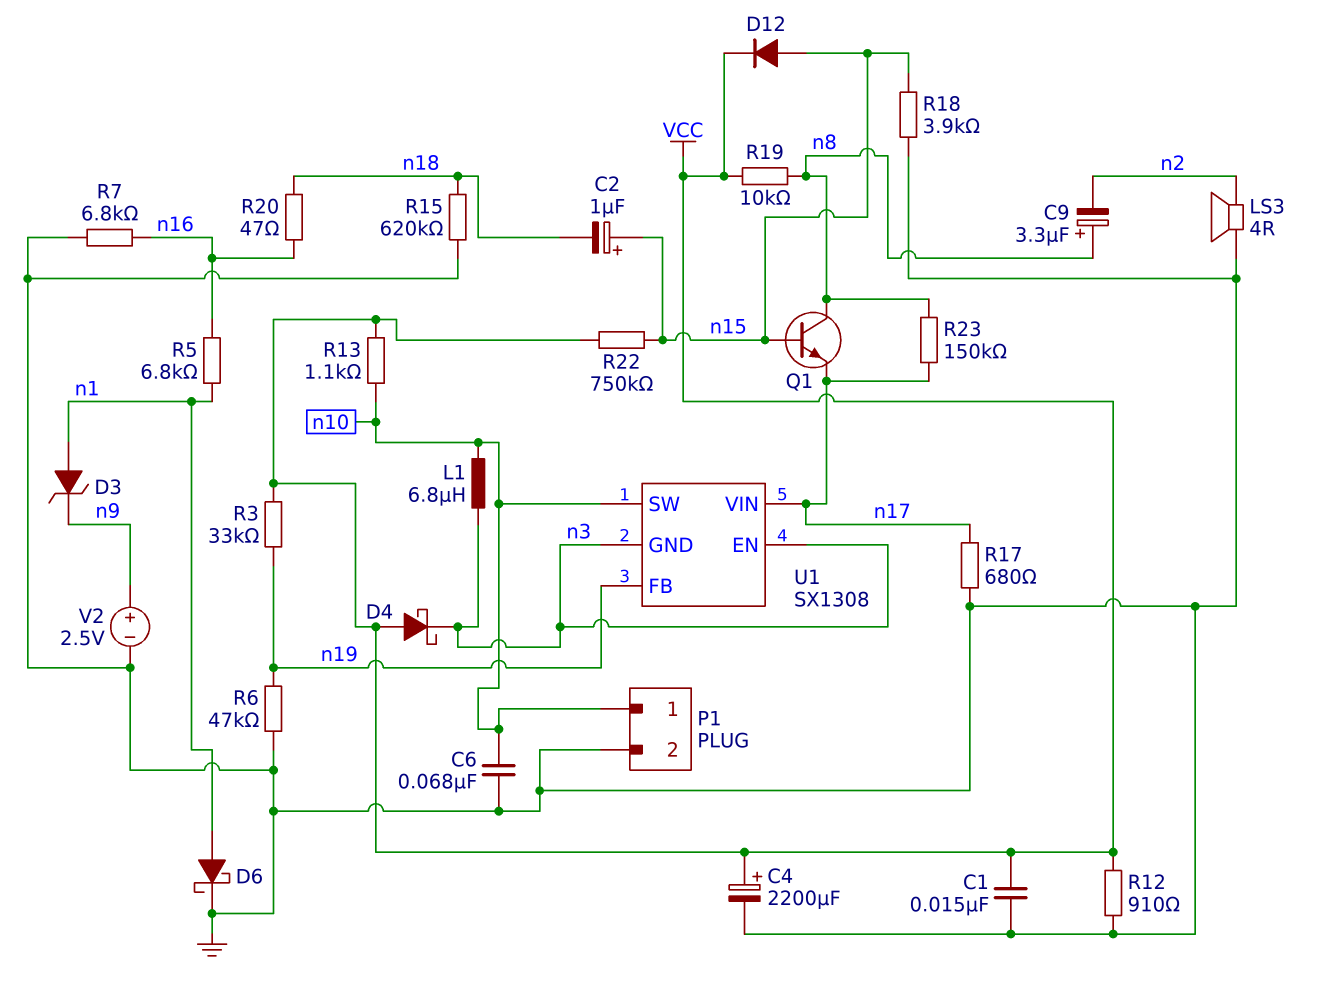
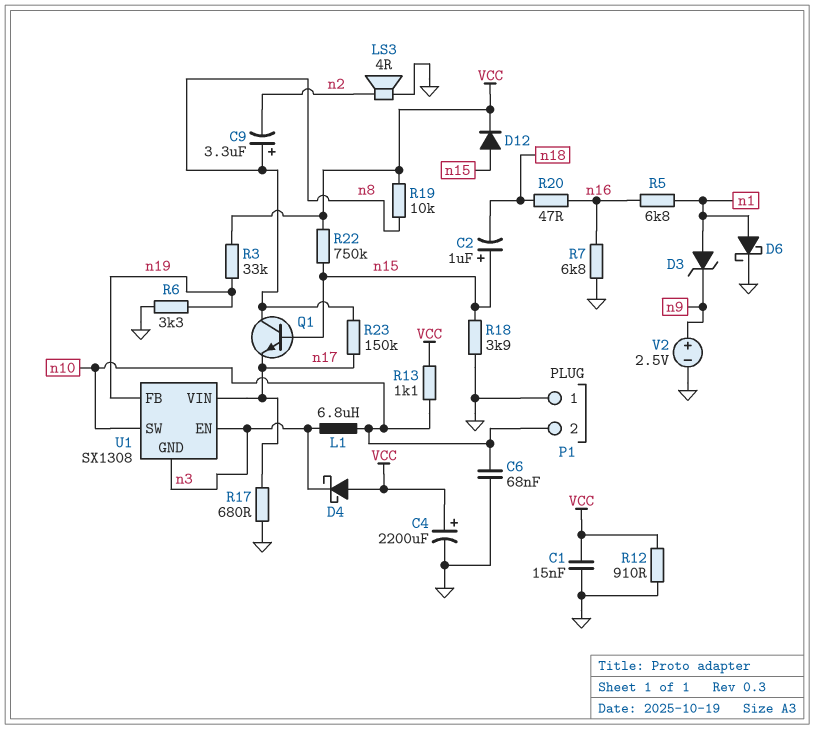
P1 pin 1: n10 -> GND
P1 pin 2: GND -> n10
R6: 47k (GND, n19) -> 3.3k (GND, n19)
R15: 620k (GND, n18) -> none

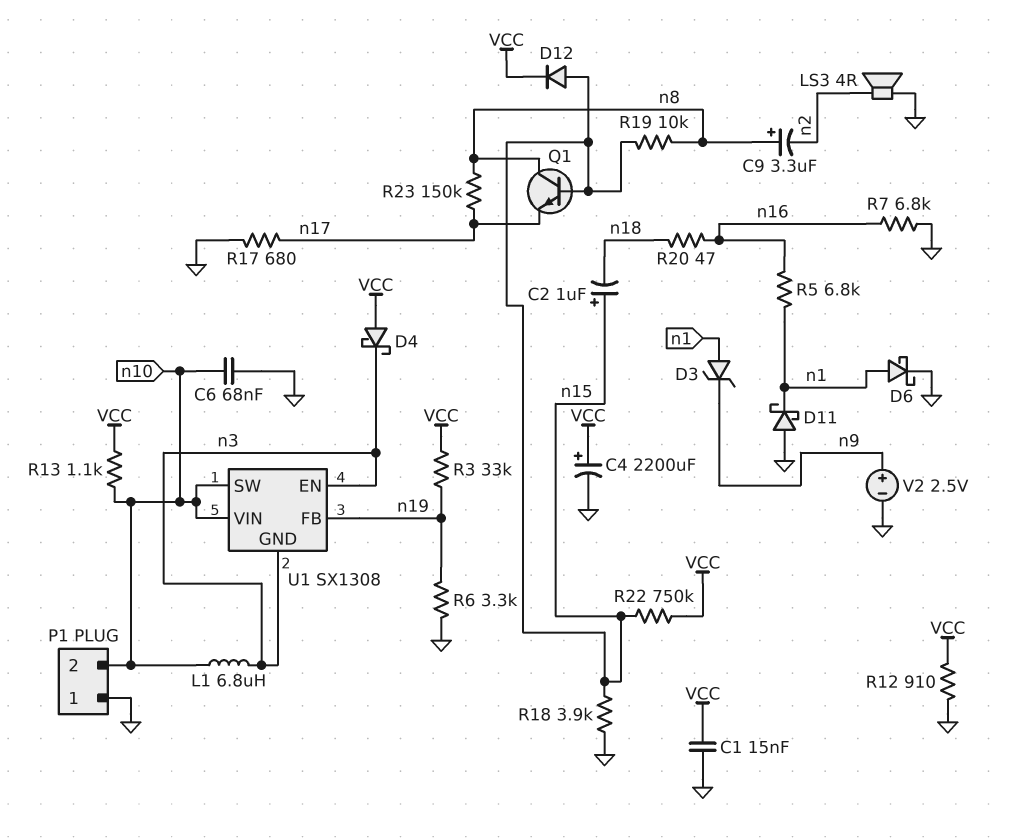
D11: none -> schottky (A GND, K n1)
R19: 10k (VCC, n8) -> 10k (n8, n15)
U1 pin VIN: n17 -> n10

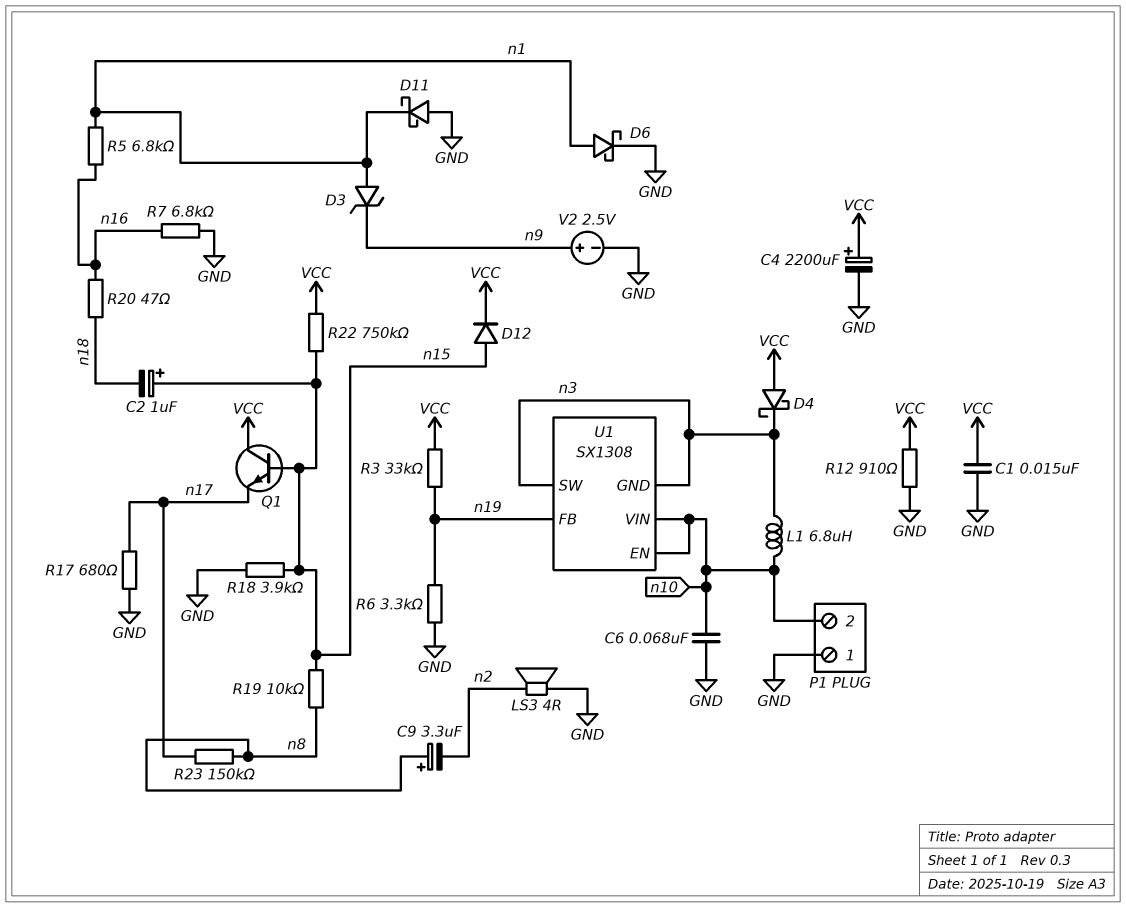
Q1: NPN (B n15, C n8, E n17) -> NPN (B n15, C VCC, E n17)
R13: 1.1k (VCC, n10) -> none
U1 pin EN: n3 -> n10
U1 pin SW: n10 -> n3

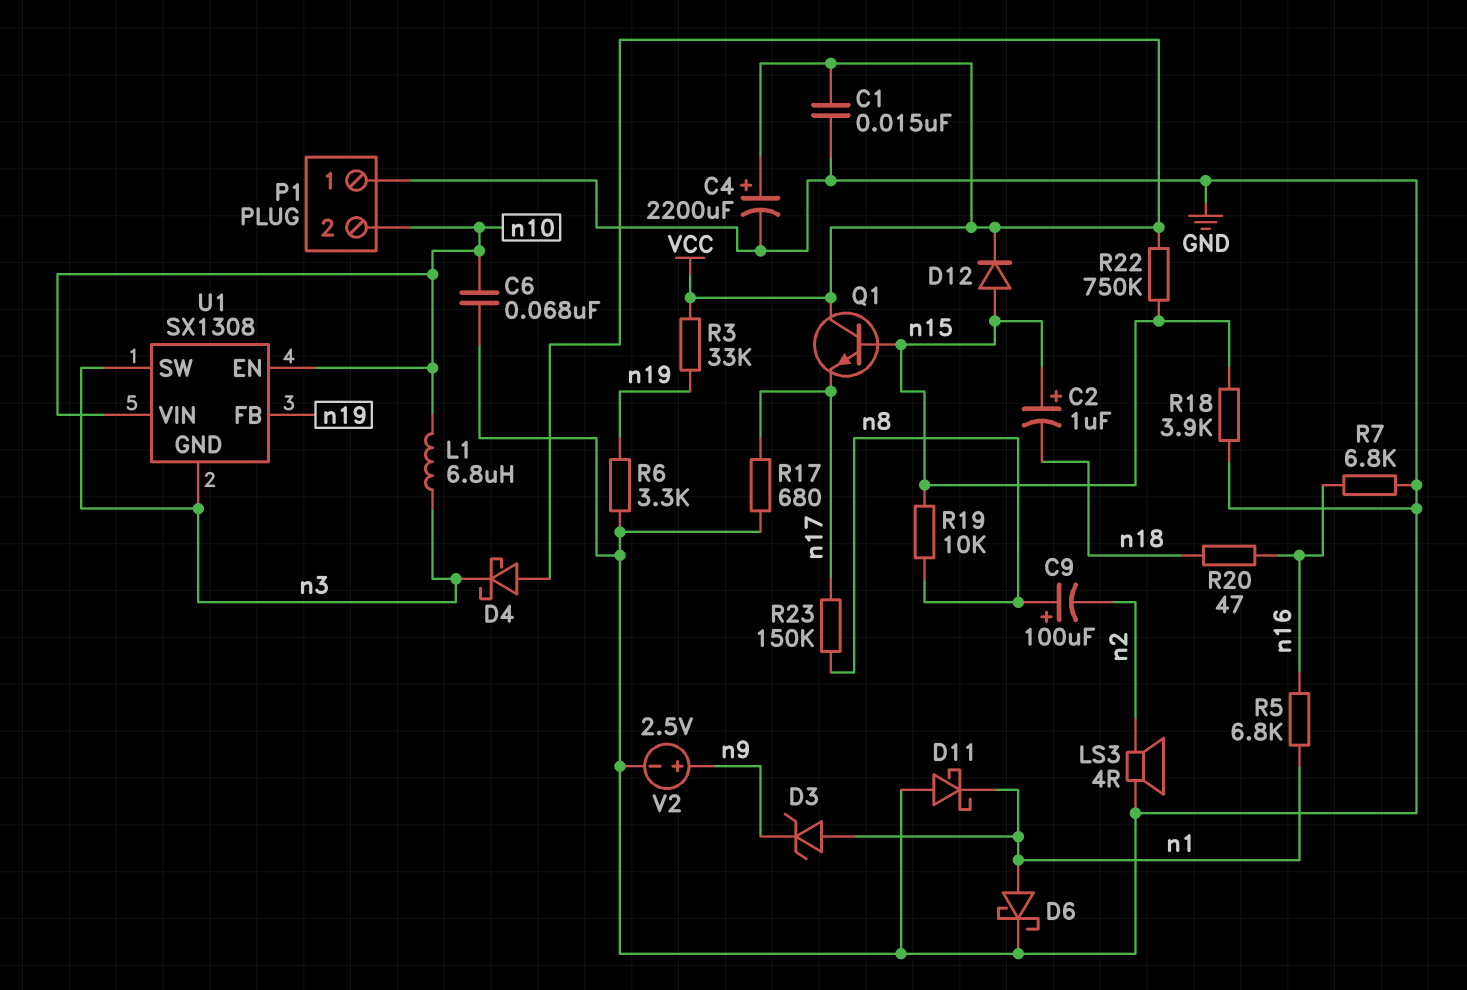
C9: 3.3uF (plus n8, minus n2) -> 100uF (plus n8, minus n2)
R12: 910 (GND, VCC) -> none

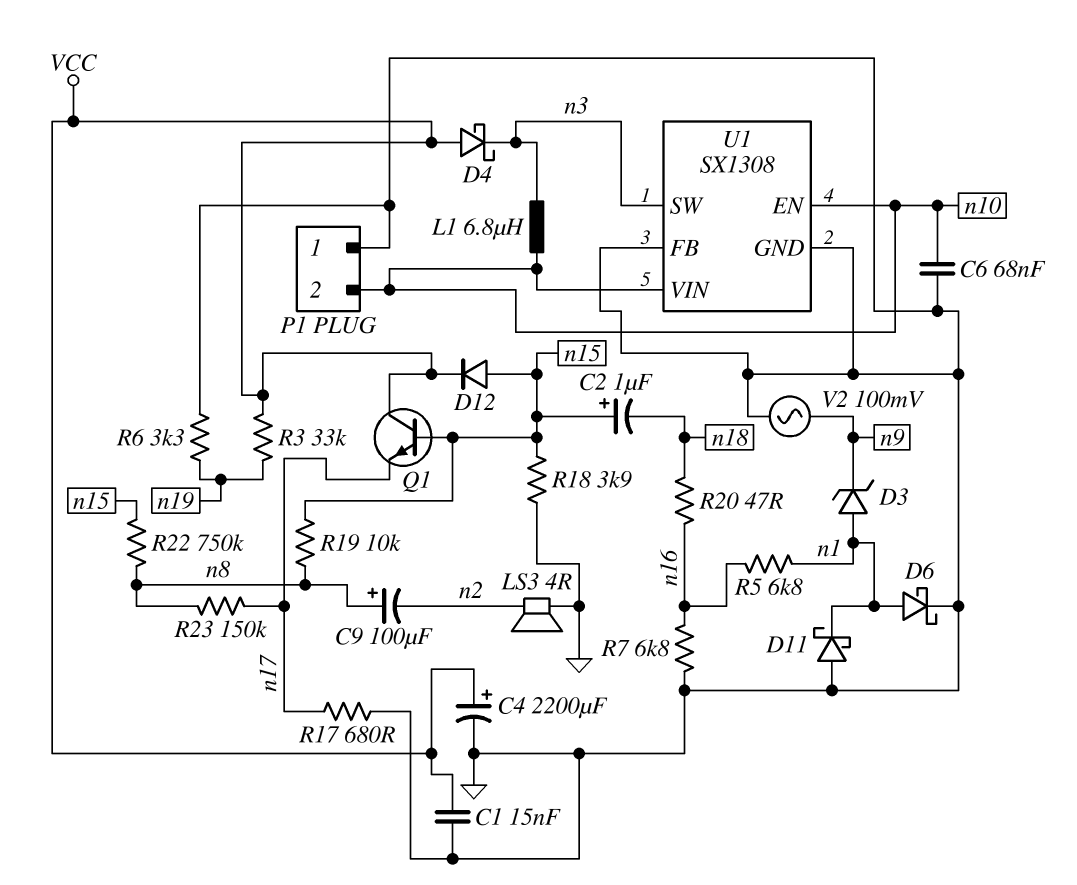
R22: 750k (VCC, n15) -> 750k (n8, n15)
U1 pin FB: n19 -> GND
U1 pin GND: n3 -> GND
V2: 2.5V (plus n9, minus GND) -> AC 100mV (GND, n9)

